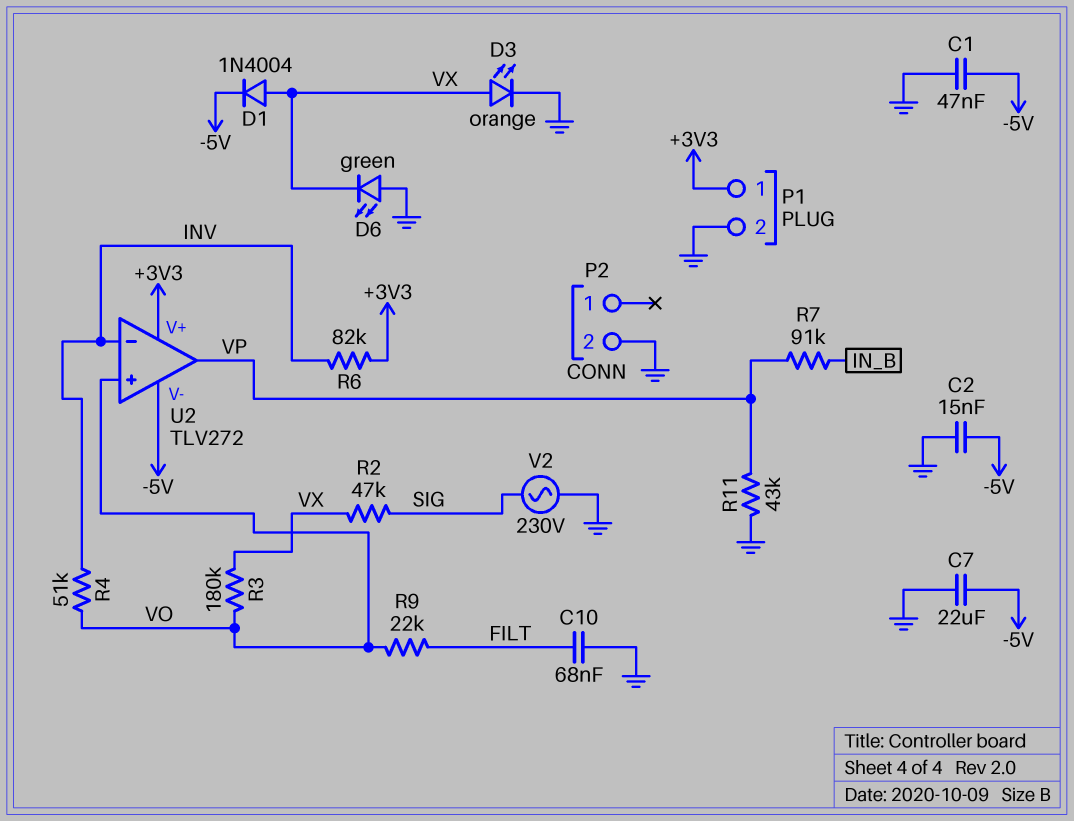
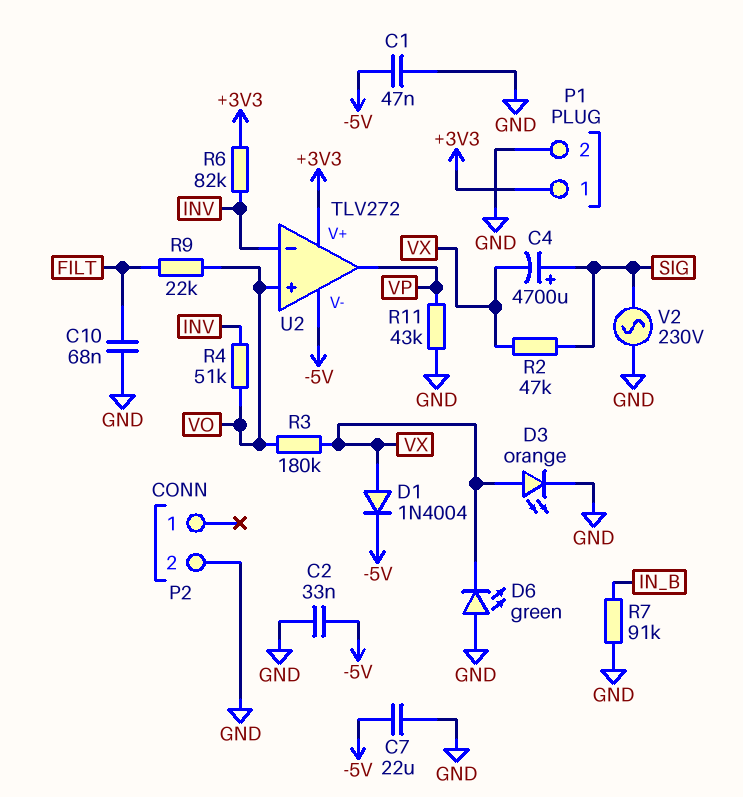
C2: 15nF (-5V, GND) -> 33nF (-5V, GND)
C4: none -> 4700uF (plus SIG, minus VX)
R7: 91k (IN_B, VP) -> 91k (GND, IN_B)

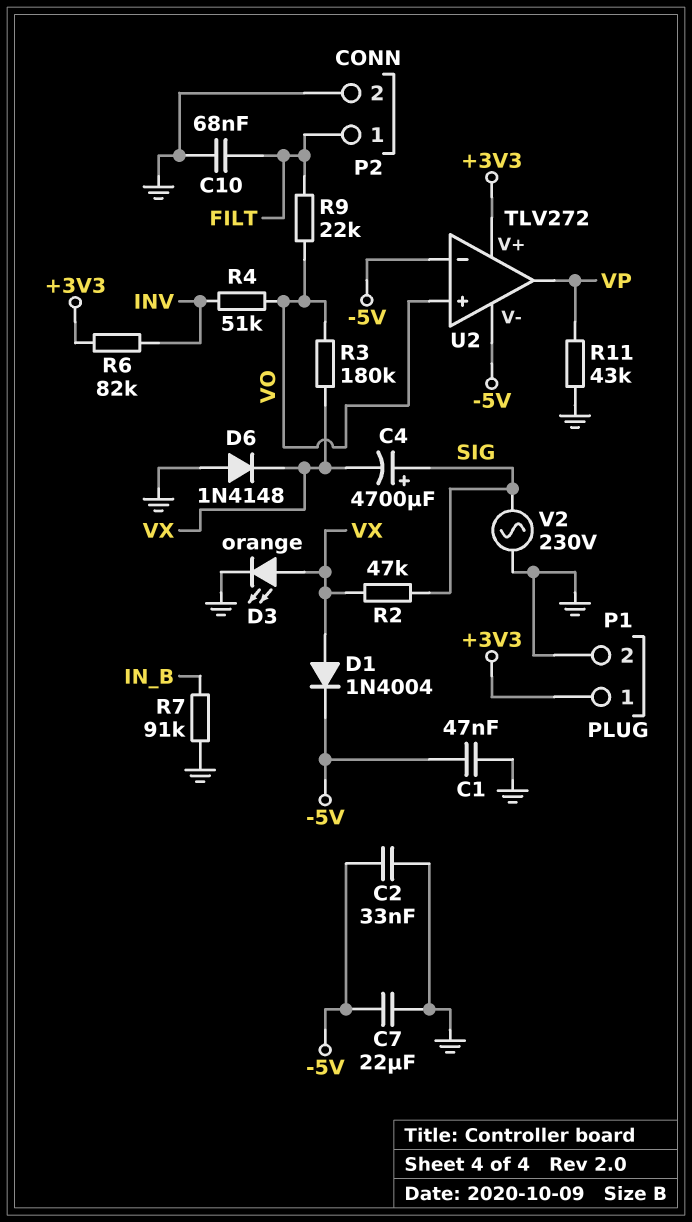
D6: LED green (A GND, K VX) -> diode 1N4148 (A GND, K VX)
P2 pin 1: none -> FILT
U2 pin in-: INV -> -5V

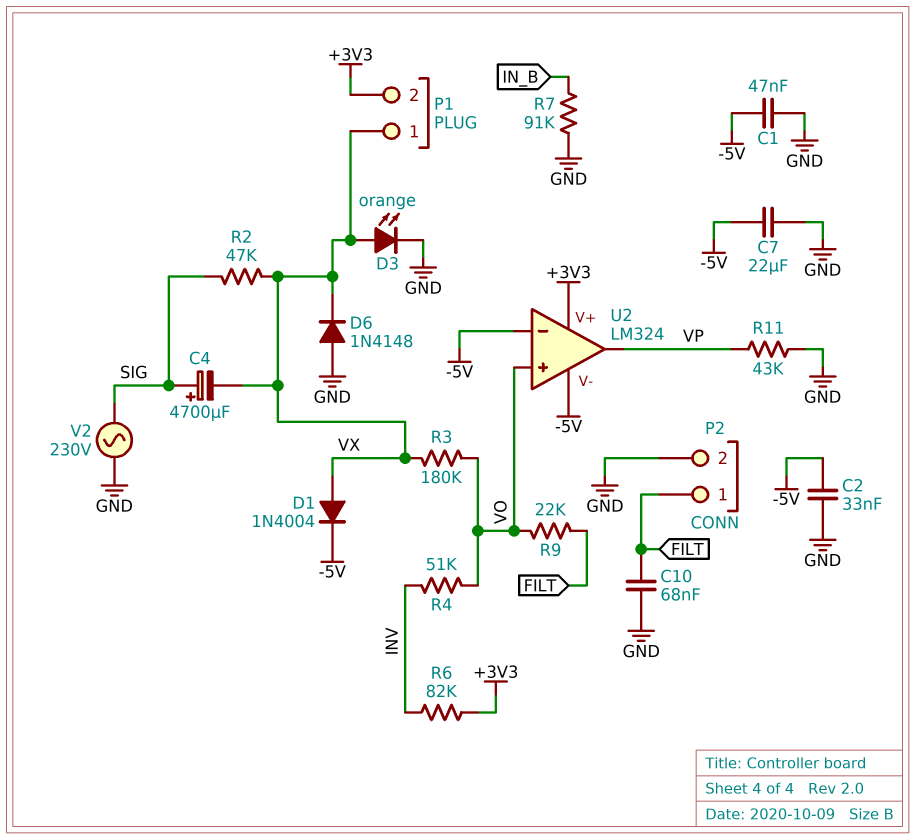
P1 pin 1: +3V3 -> VX
P1 pin 2: GND -> +3V3
U2: TLV272 -> LM324

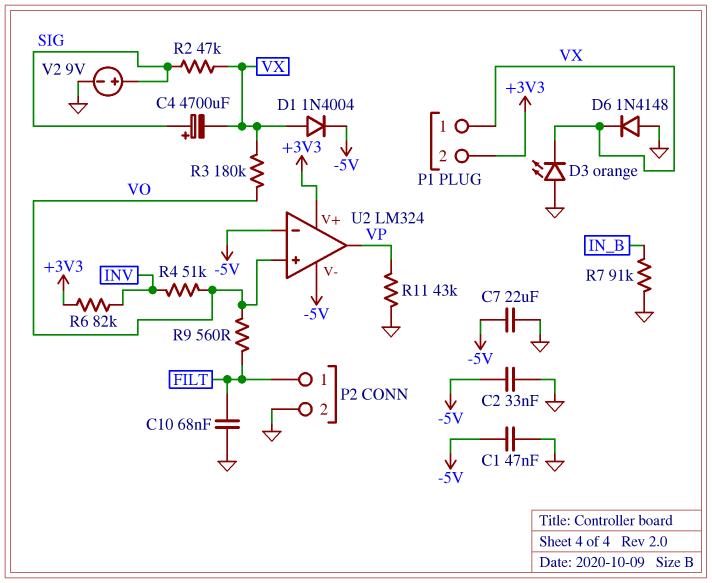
D3: LED orange (A VX, K GND) -> LED orange (A GND, K VX)
R9: 22k (FILT, VO) -> 560 (FILT, VO)
V2: AC 230V (GND, SIG) -> 9V (plus SIG, minus GND)

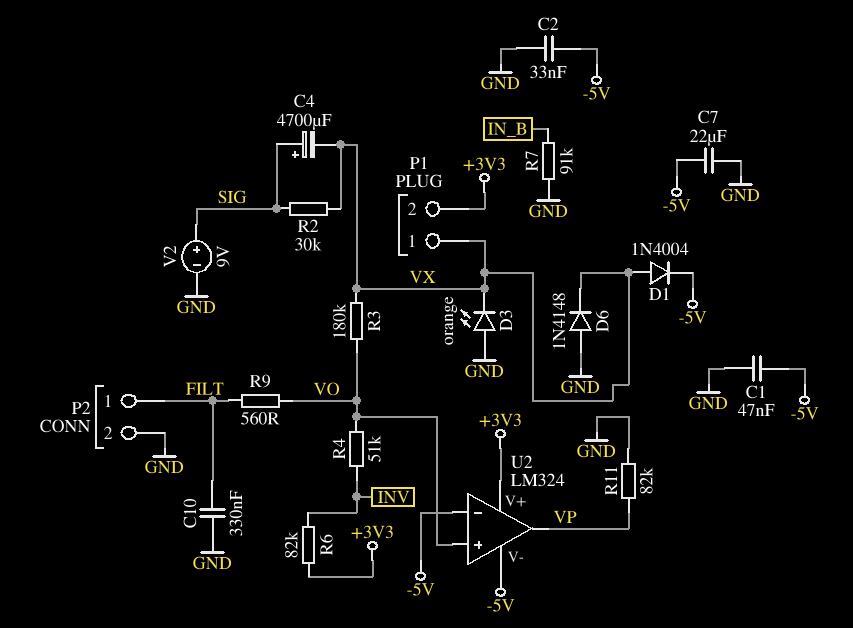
C10: 68nF (FILT, GND) -> 330nF (FILT, GND)
R2: 47k (SIG, VX) -> 30k (SIG, VX)
R11: 43k (GND, VP) -> 82k (GND, VP)

